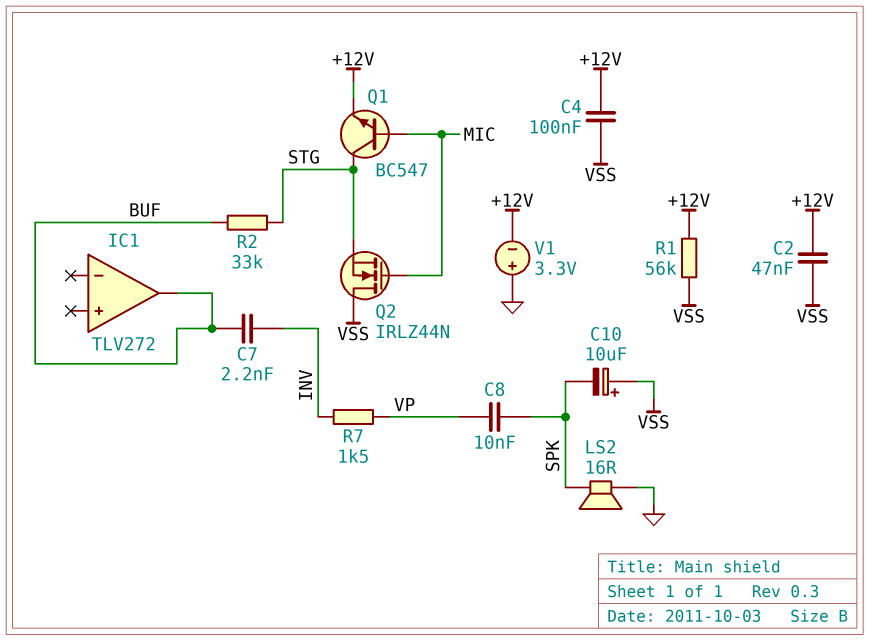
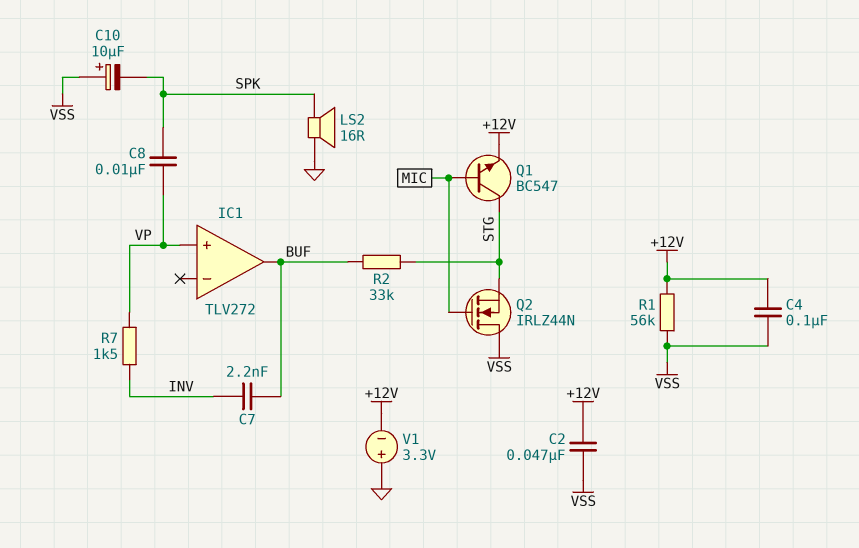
IC1 pin in+: none -> VP

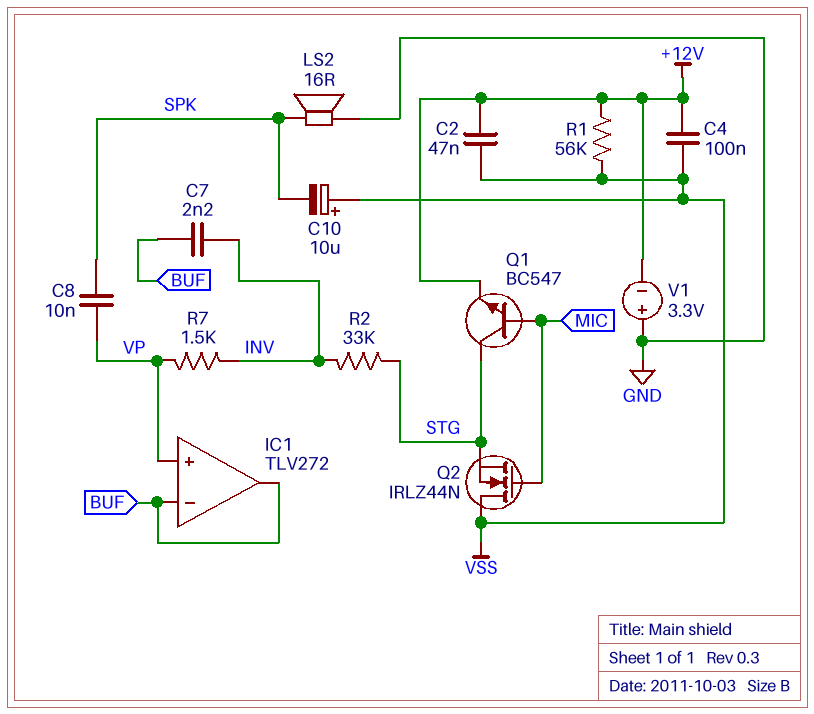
IC1 pin in-: none -> BUF
R2: 33k (BUF, STG) -> 33k (INV, STG)

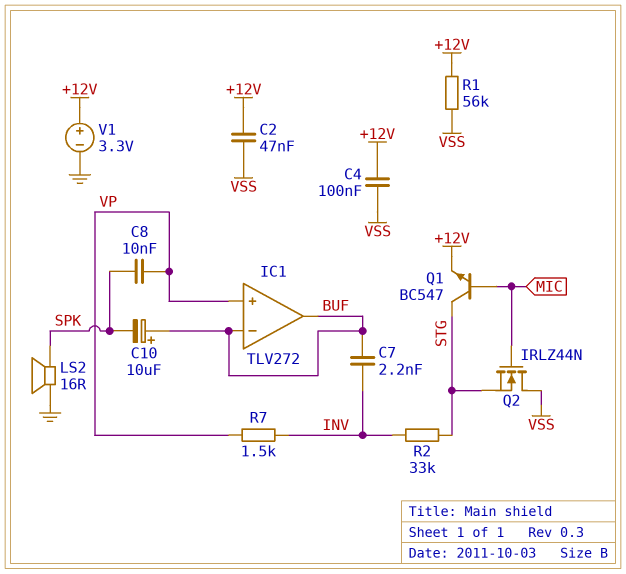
C10: 10uF (plus VSS, minus SPK) -> 10uF (plus BUF, minus SPK)
V1: 3.3V (plus GND, minus +12V) -> 3.3V (plus +12V, minus GND)

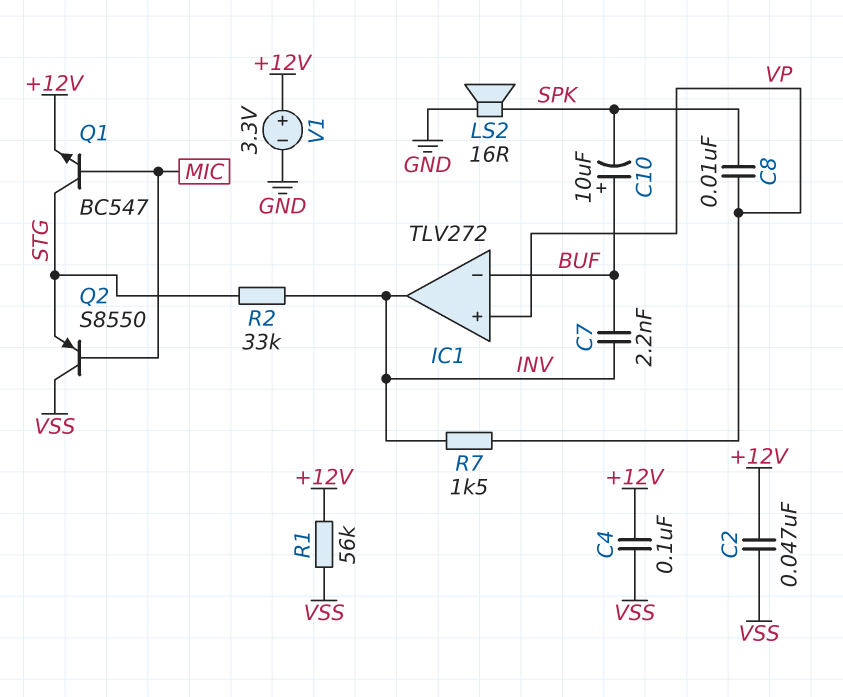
IC1 pin out: BUF -> INV
Q2: NMOS IRLZ44N (G MIC, D VSS, S STG) -> PNP S8550 (B MIC, C VSS, E STG)

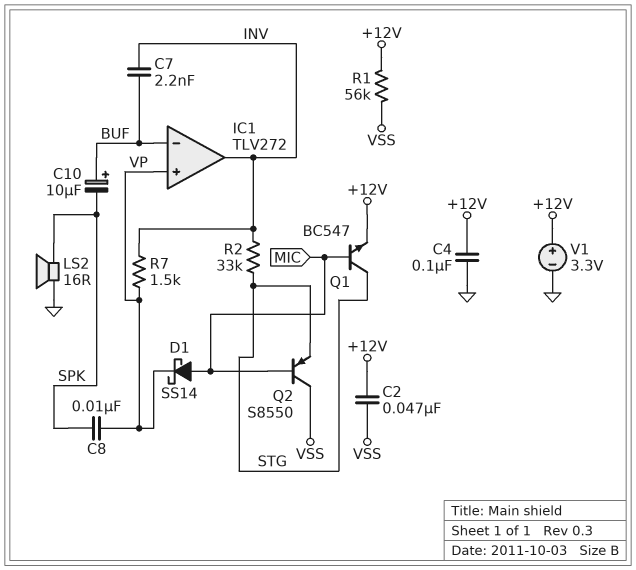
C4: 100nF (+12V, VSS) -> 100nF (+12V, GND)
D1: none -> schottky SS14 (A MIC, K VP)

